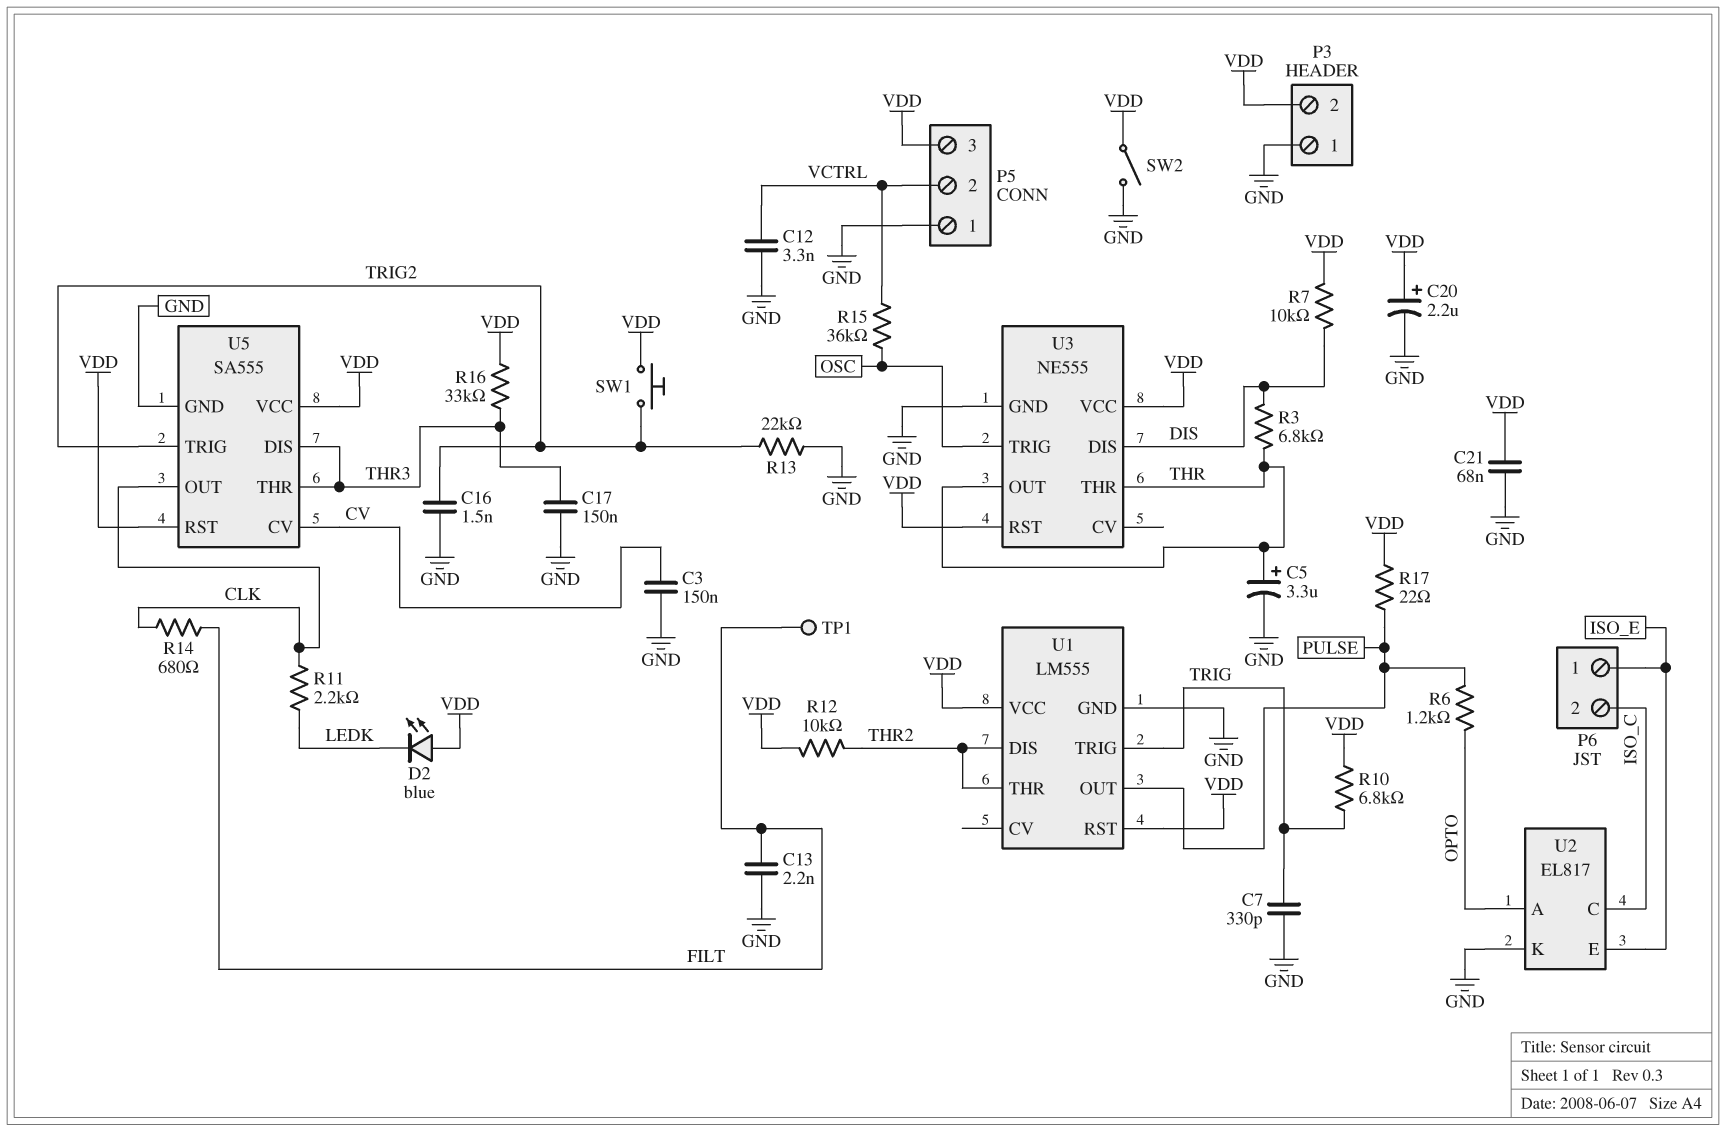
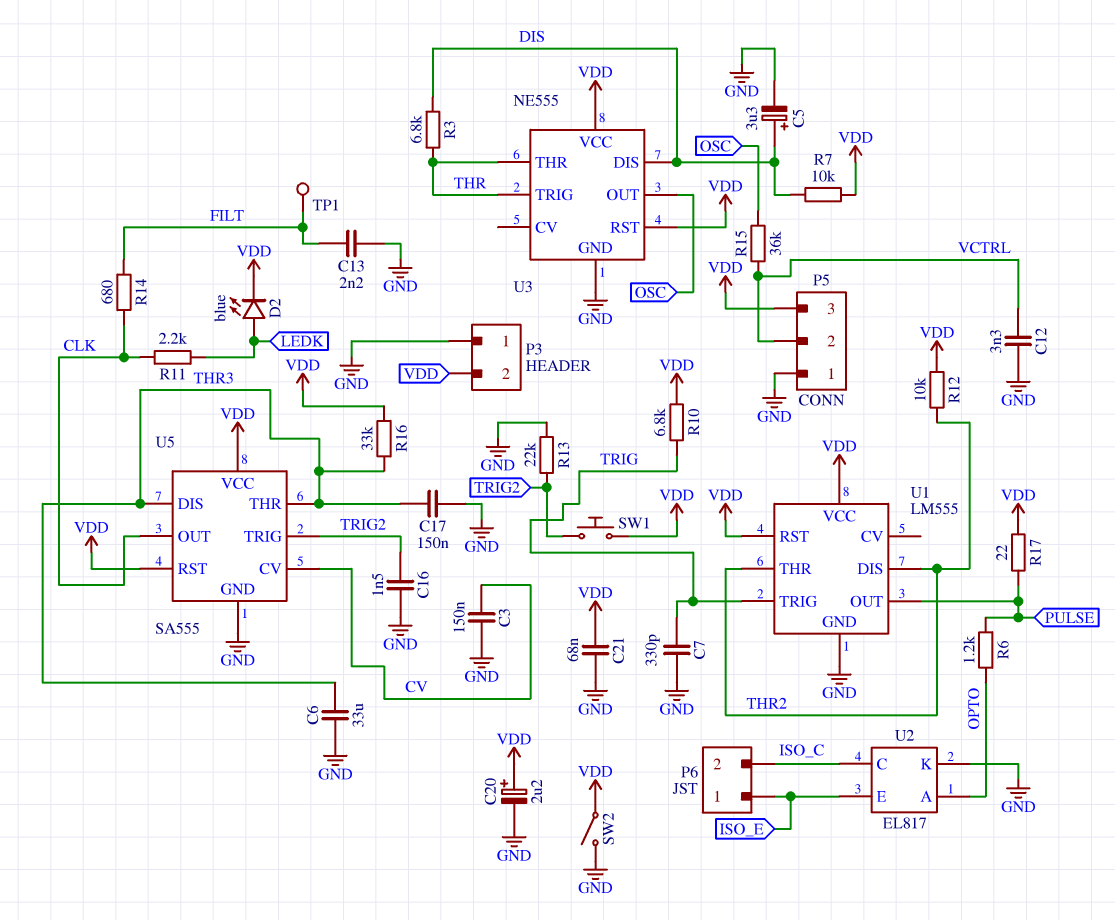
C5: 3.3uF (plus THR, minus GND) -> 3.3uF (plus DIS, minus GND)
C6: none -> 33uF (GND, THR3)
D2: LED blue (A VDD, K LEDK) -> LED blue (A LEDK, K VDD)
U3 pin OUT: THR -> OSC
U3 pin TRIG: OSC -> THR

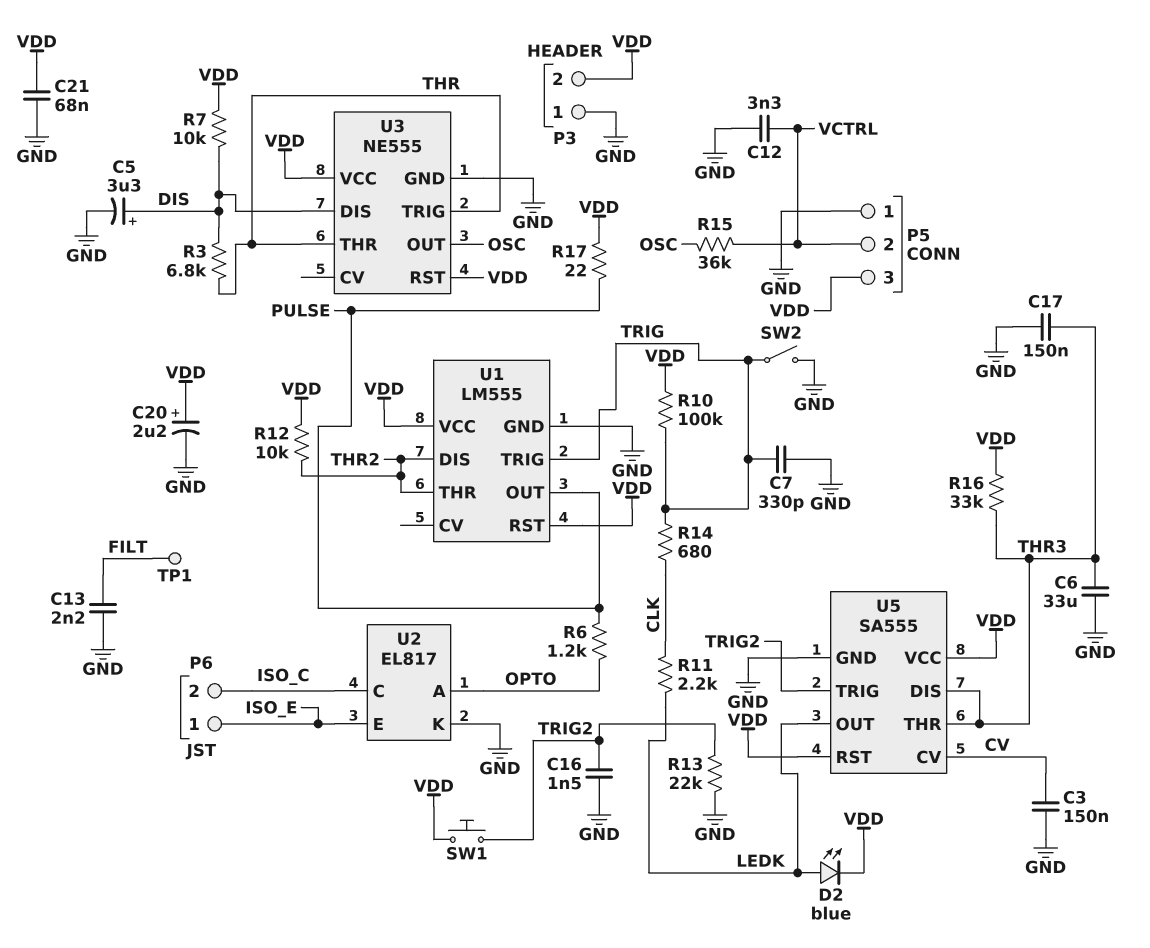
R10: 6.8k (TRIG, VDD) -> 100k (TRIG, VDD)
R14: 680 (CLK, FILT) -> 680 (CLK, TRIG)
SW2: switch (GND, VDD) -> switch (GND, TRIG)
U5 pin OUT: CLK -> LEDK

